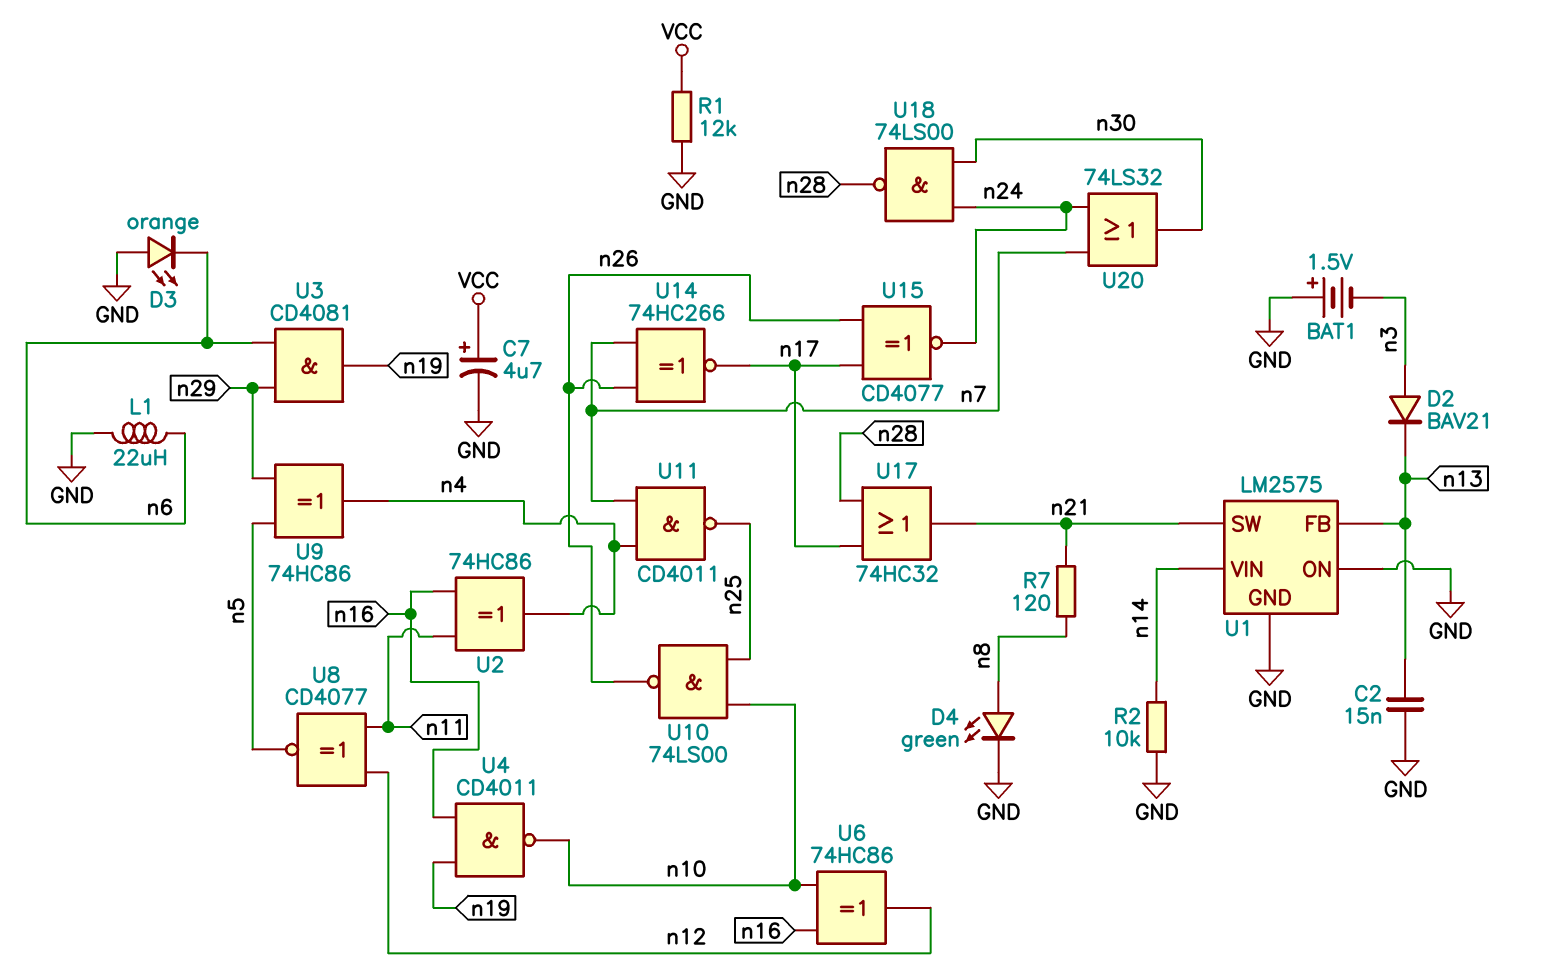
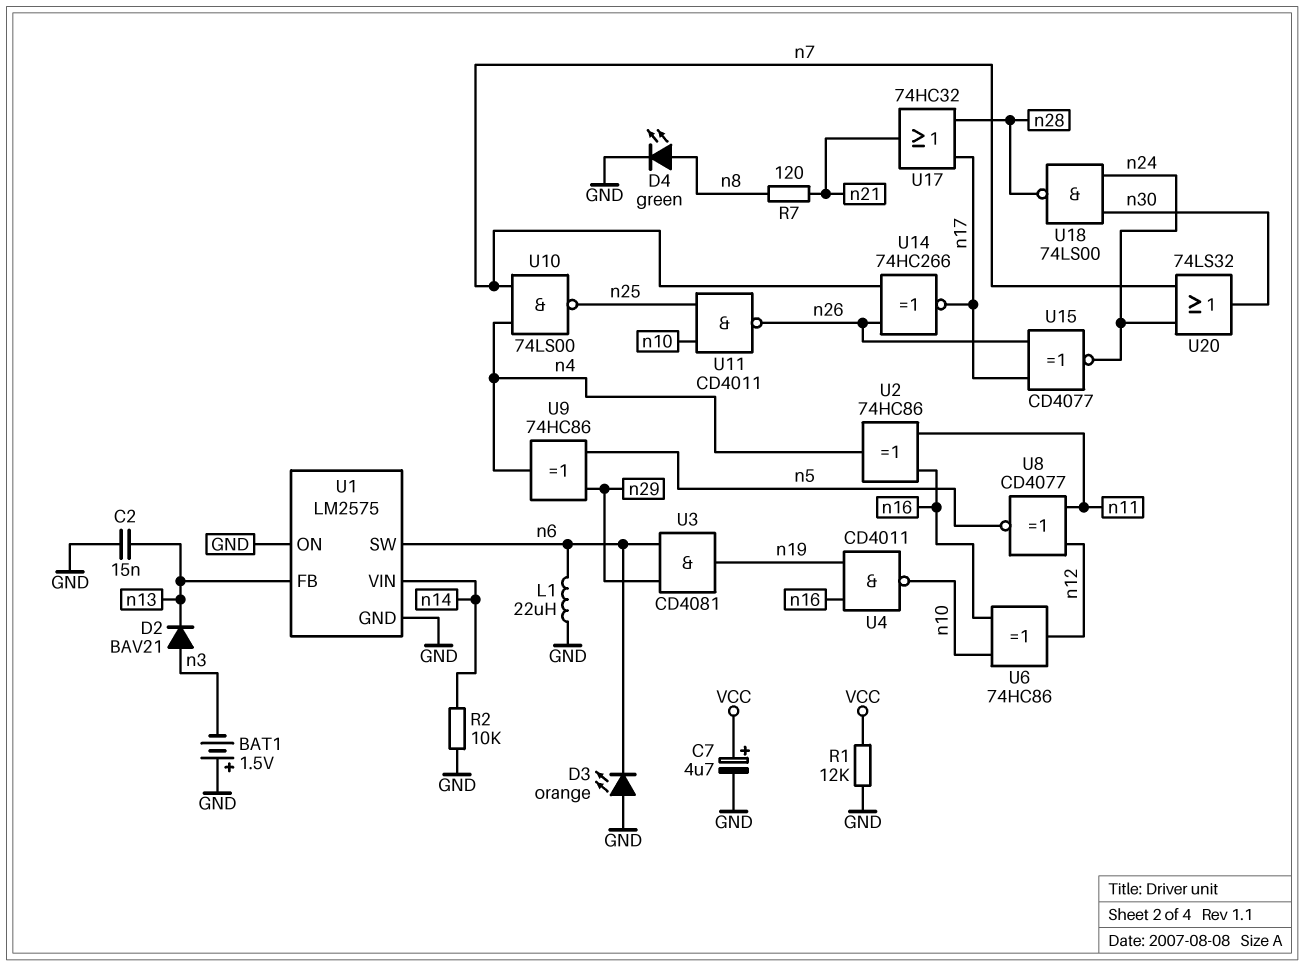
U1 pin SW: n21 -> n6
U10: NAND 74LS00 (in n10, in n25, out n26) -> NAND 74LS00 (in n4, in n7, out n25)
U11: NAND CD4011 (in n4, in n7, out n25) -> NAND CD4011 (in n10, in n25, out n26)

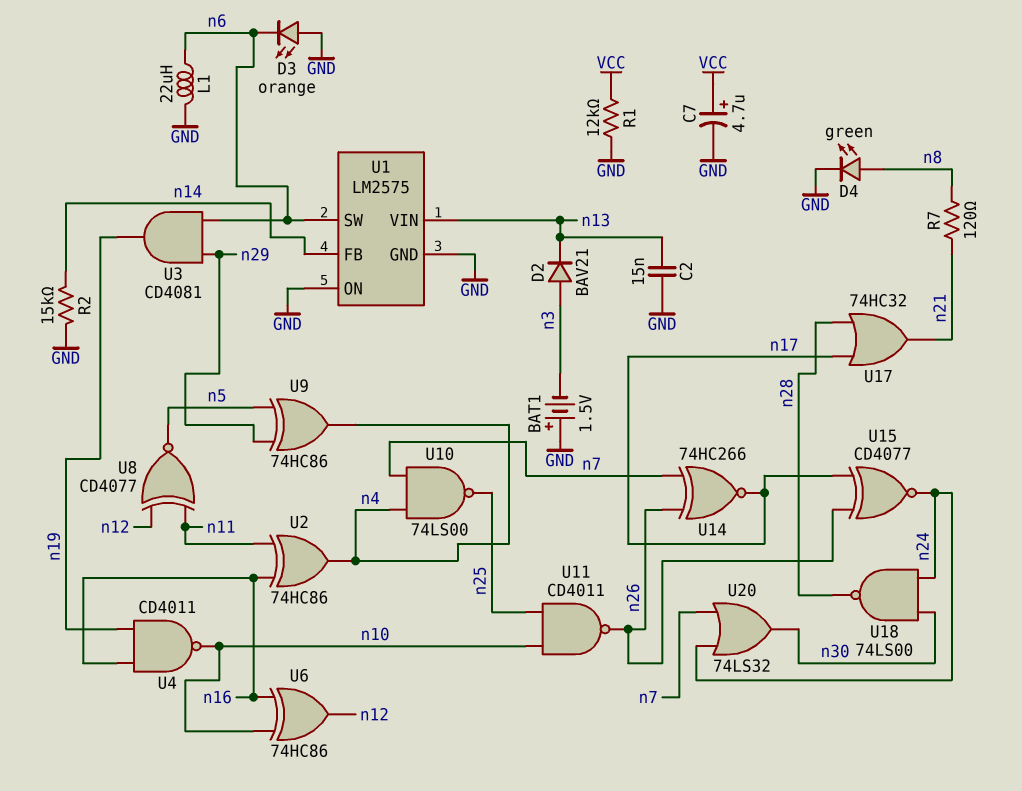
R2: 10k (GND, n14) -> 15k (GND, n14)
U1 pin FB: n13 -> n14
U1 pin VIN: n14 -> n13

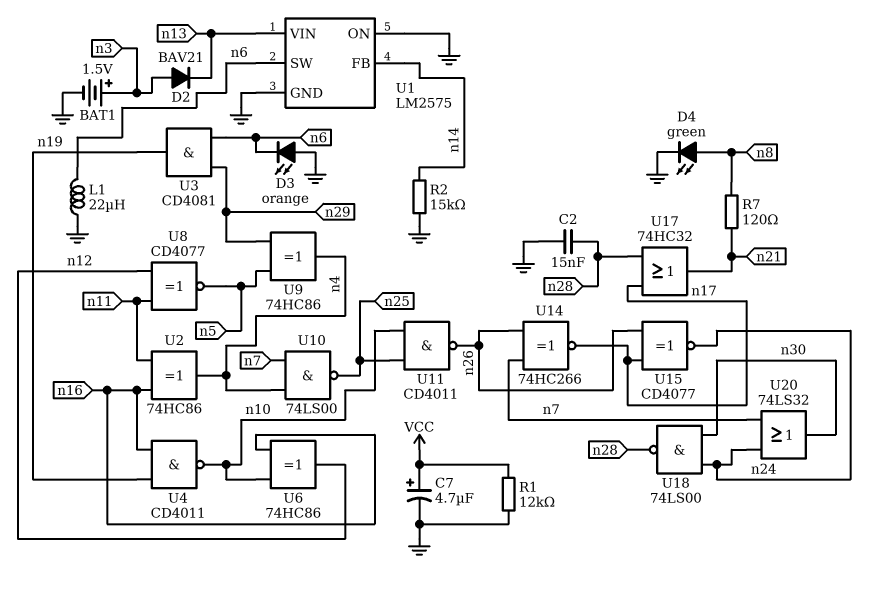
BAT1: 1.5V (plus GND, minus n3) -> 1.5V (plus n3, minus GND)
C2: 15nF (GND, n13) -> 15nF (GND, n28)

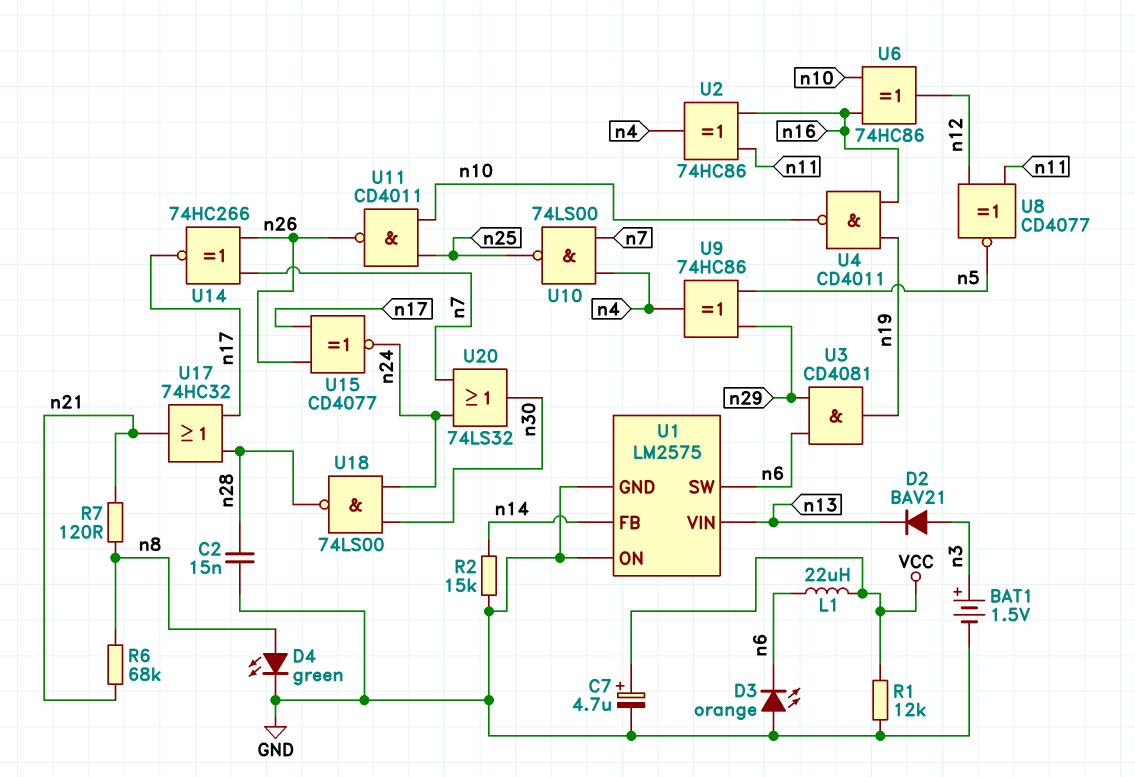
L1: 22uH (GND, n6) -> 22uH (VCC, n6)
R6: none -> 68k (n8, n21)

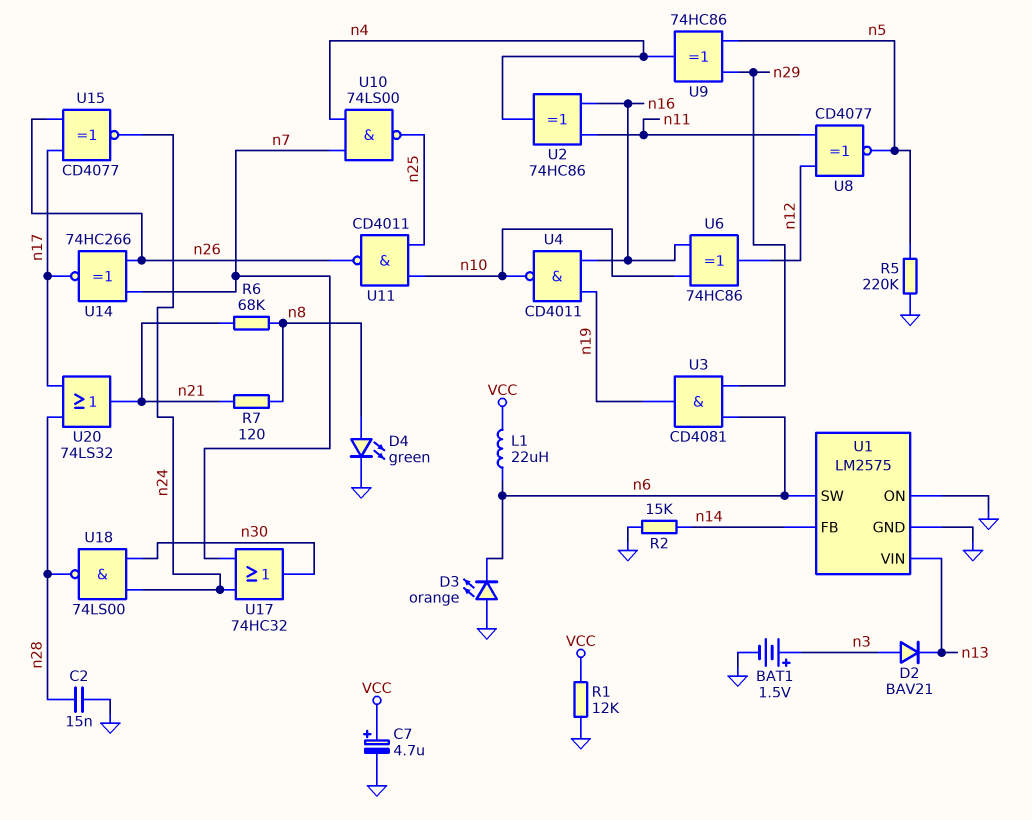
R5: none -> 220k (GND, n5)
U17: OR 74HC32 (in n17, in n28, out n21) -> OR 74HC32 (in n7, in n24, out n30)
U20: OR 74LS32 (in n7, in n24, out n30) -> OR 74LS32 (in n17, in n28, out n21)

